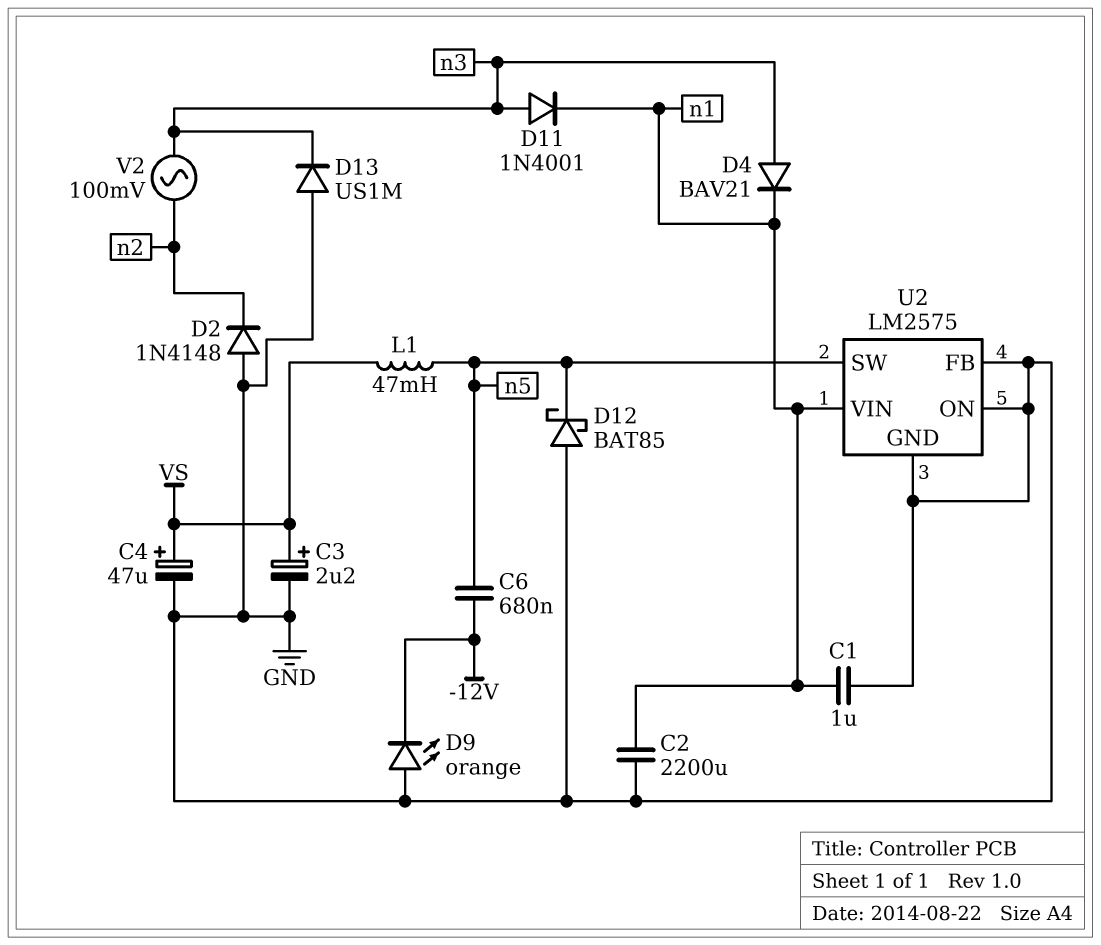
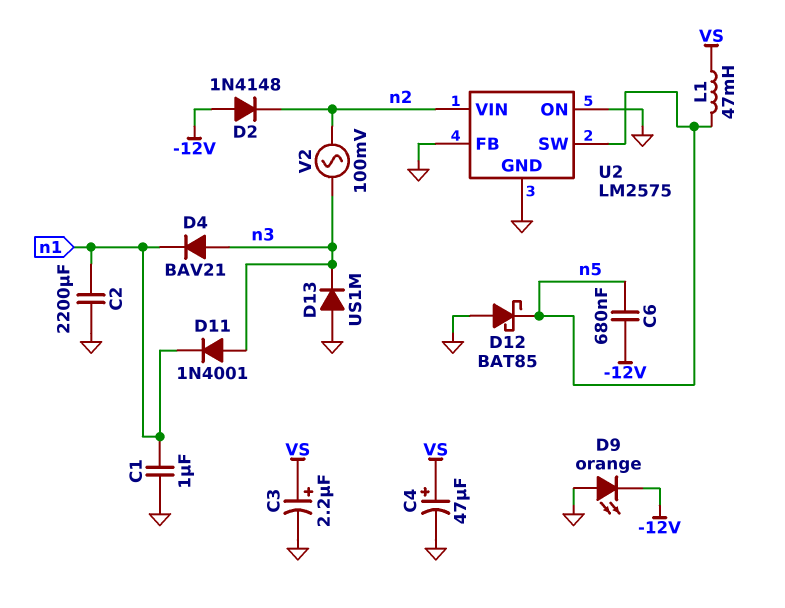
D2: diode 1N4148 (A GND, K n2) -> diode 1N4148 (A -12V, K n2)
U2 pin VIN: n1 -> n2

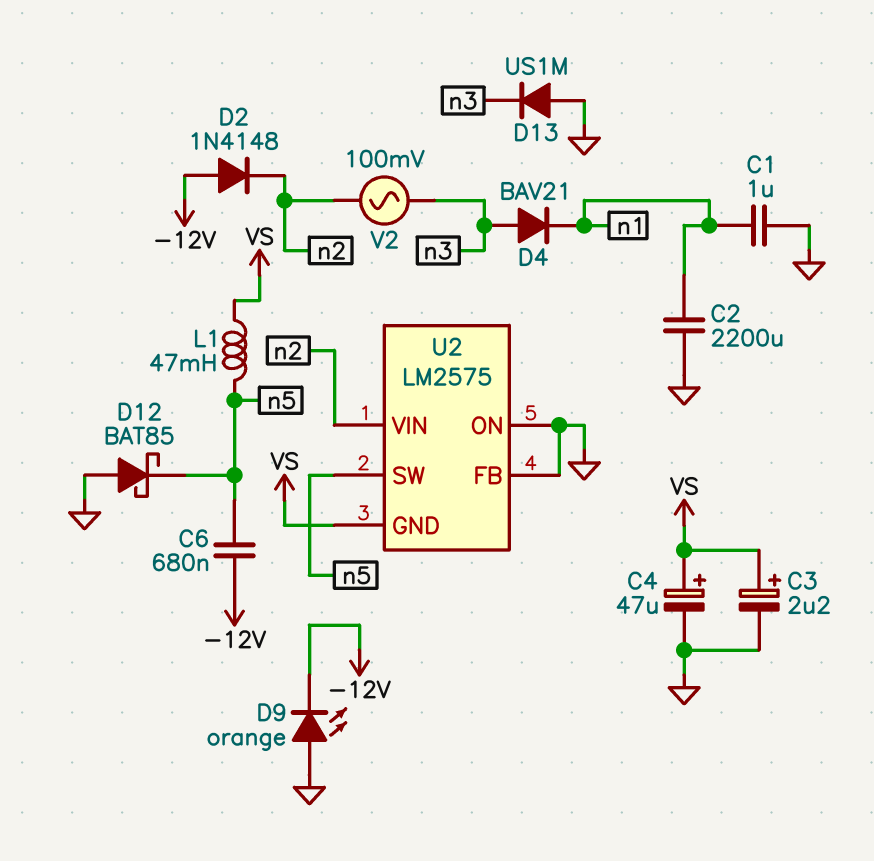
D11: diode 1N4001 (A n3, K n1) -> none
U2 pin GND: GND -> VS

